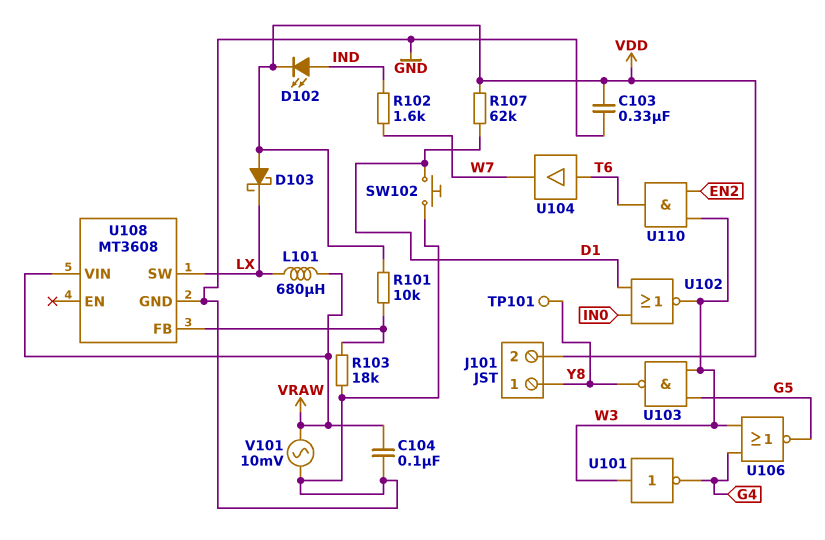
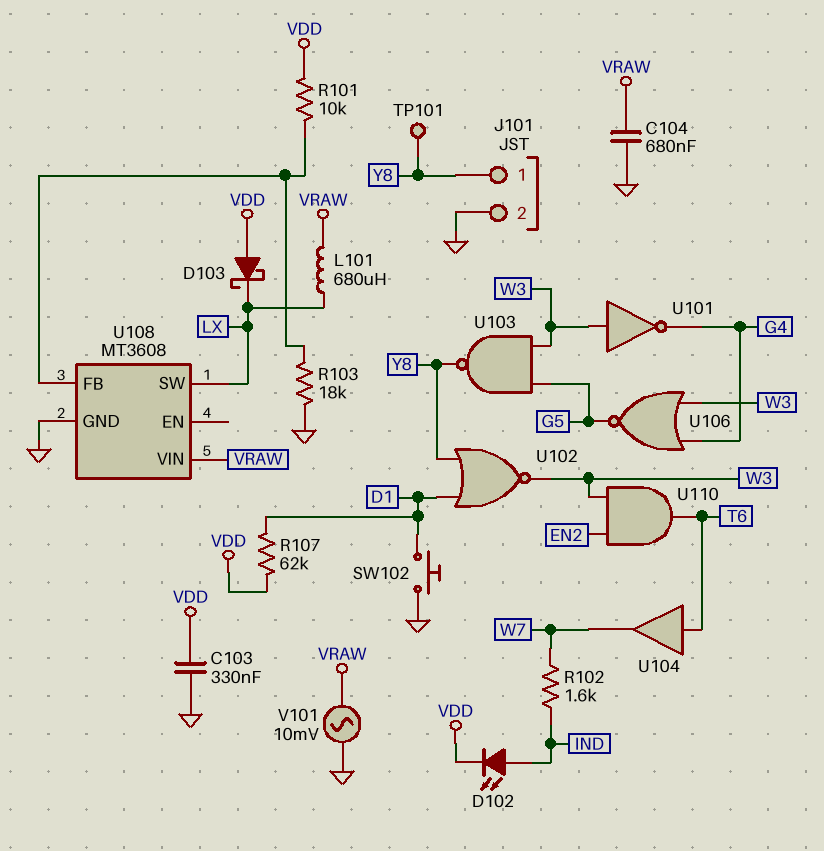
C104: 100nF (GND, VRAW) -> 680nF (GND, VRAW)
J101 pin 2: VDD -> GND
U102: NOR (in D1, in IN0, out W3) -> NOR (in D1, in Y8, out W3)

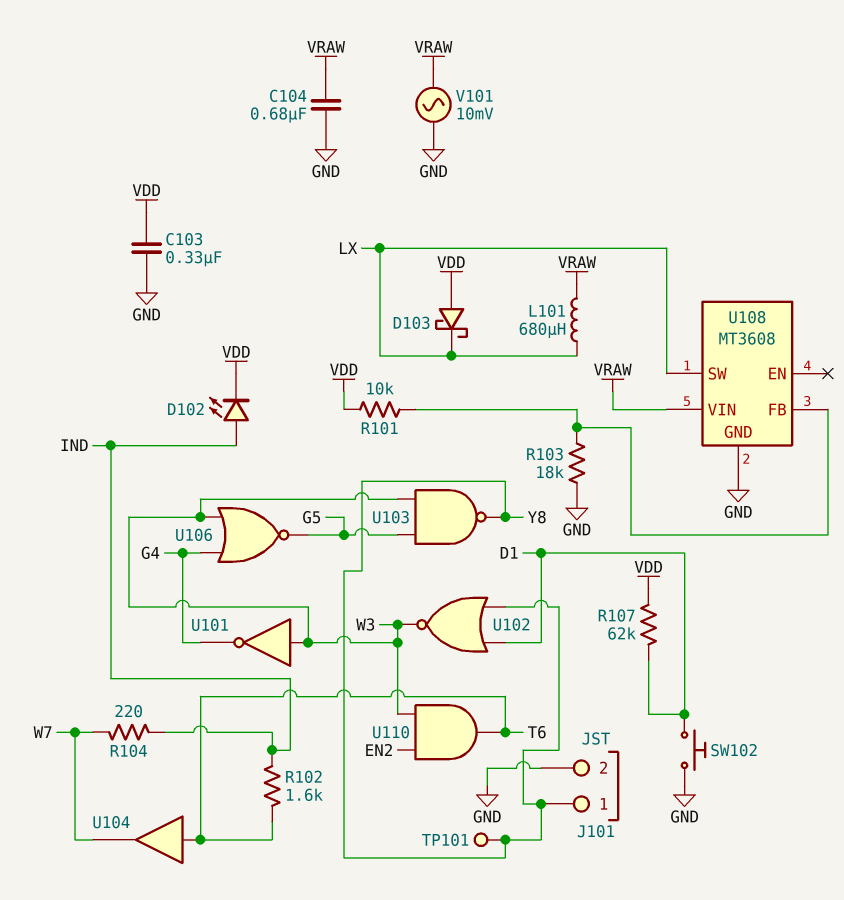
R102: 1.6k (IND, W7) -> 1.6k (IND, T6)
R104: none -> 220 (IND, W7)

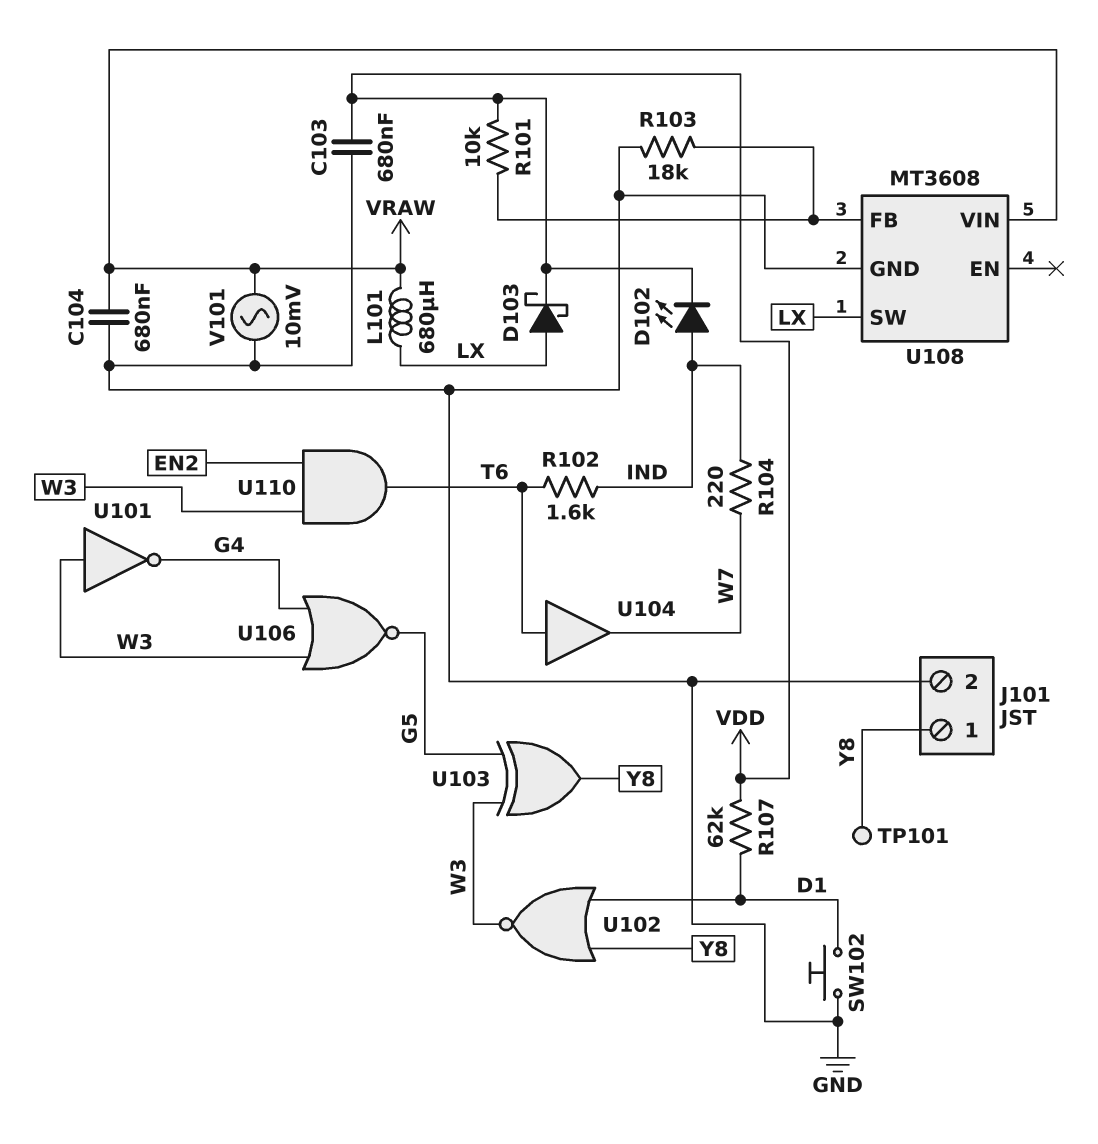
C103: 330nF (GND, VDD) -> 680nF (GND, VDD)
D103: schottky (A VDD, K LX) -> schottky (A LX, K VDD)
U103: NAND (in G5, in W3, out Y8) -> XOR (in G5, in W3, out Y8)

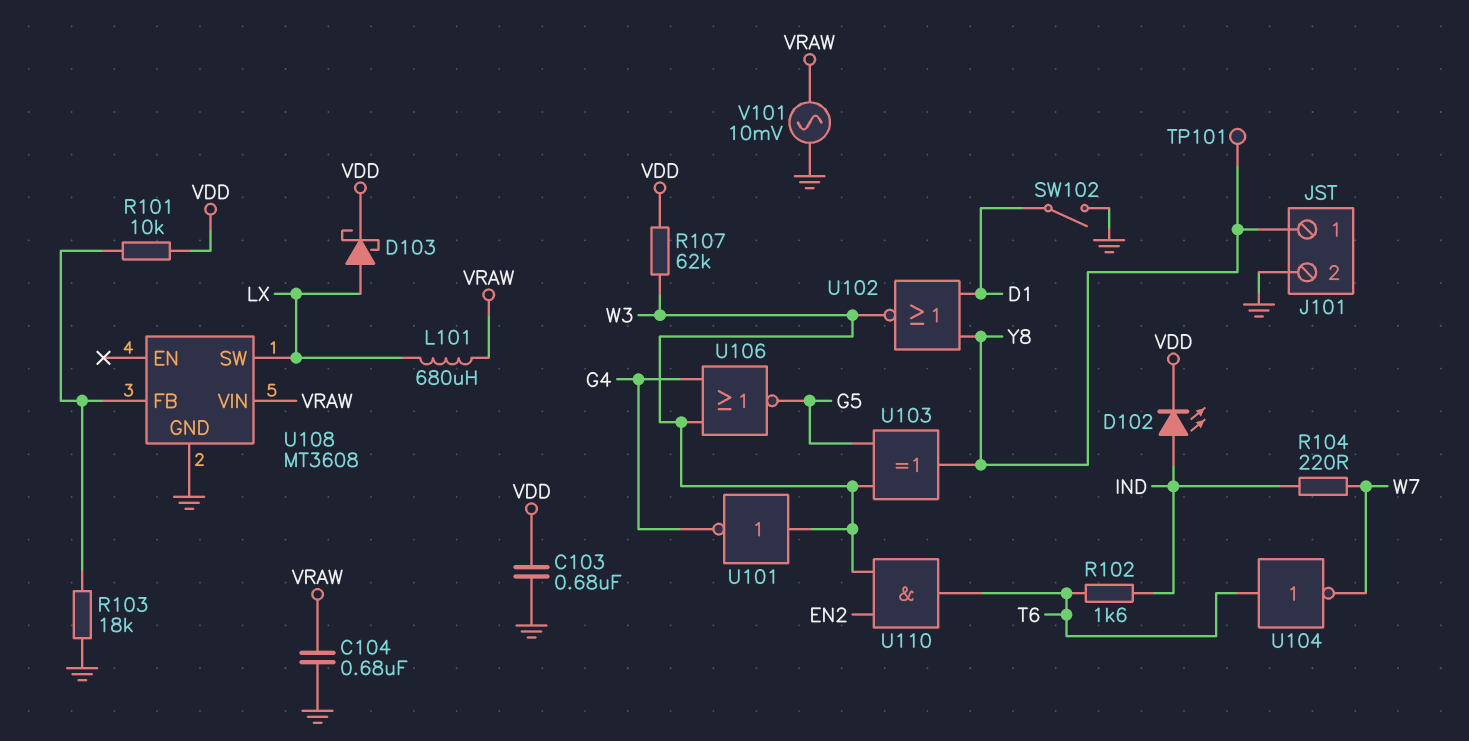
R107: 62k (D1, VDD) -> 62k (VDD, W3)
SW102: button (D1, GND) -> switch (D1, GND)
U104: buffer (in T6, out W7) -> NOT (in T6, out W7)

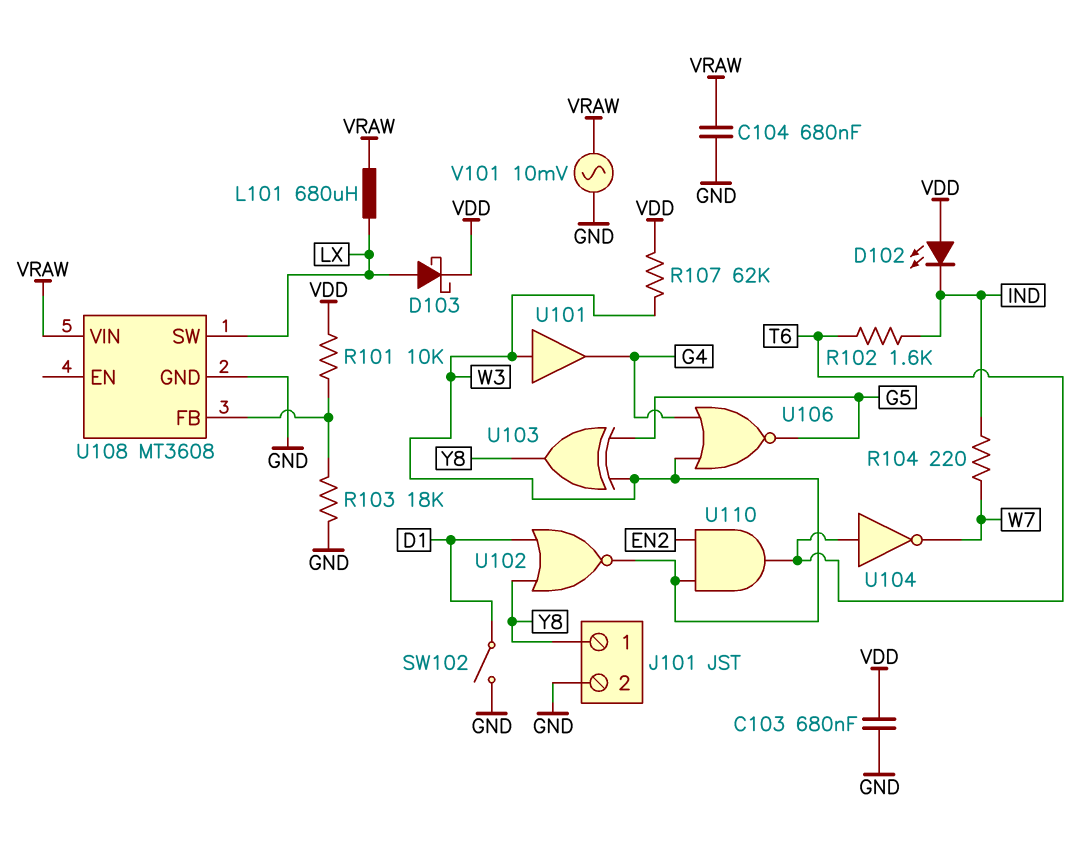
D102: LED (A IND, K VDD) -> LED (A VDD, K IND)
TP101: test point (Y8) -> none
U101: NOT (in W3, out G4) -> buffer (in W3, out G4)

